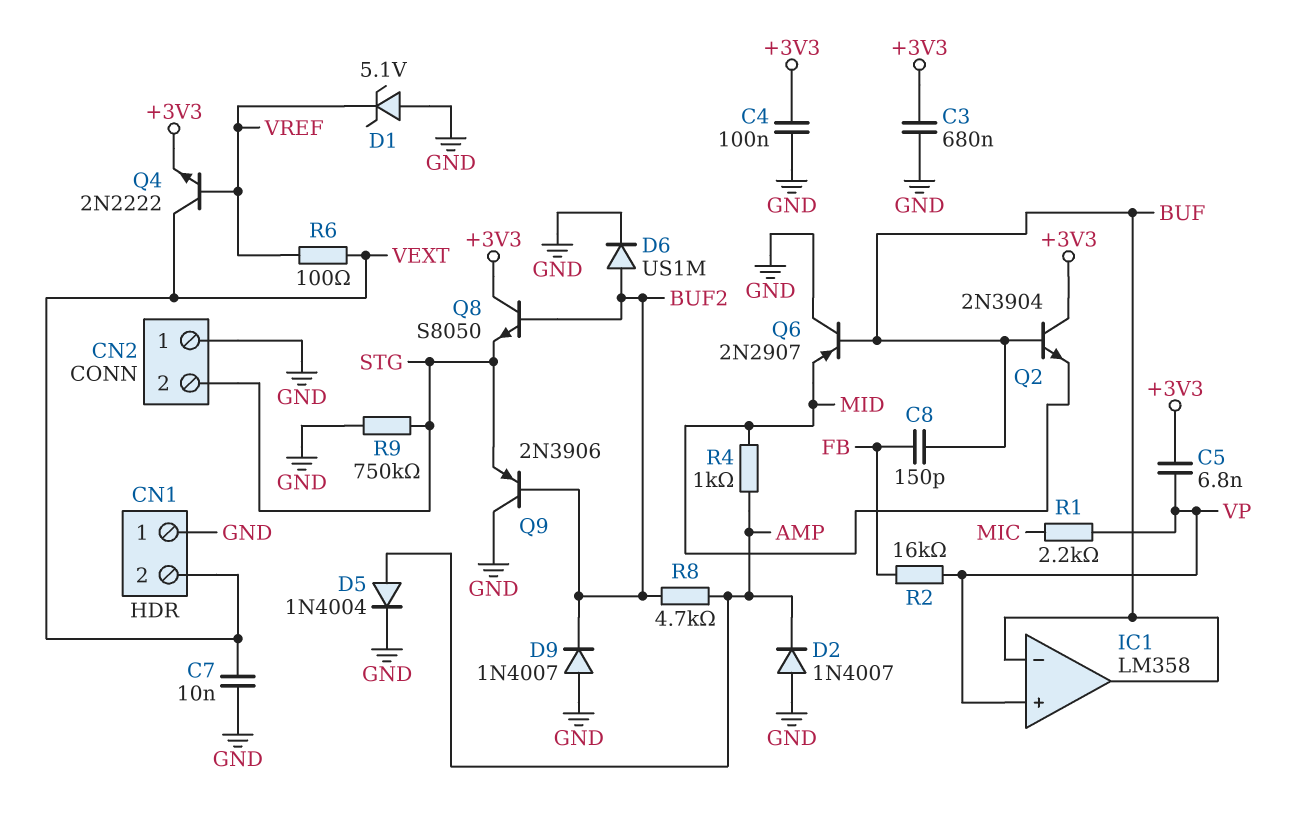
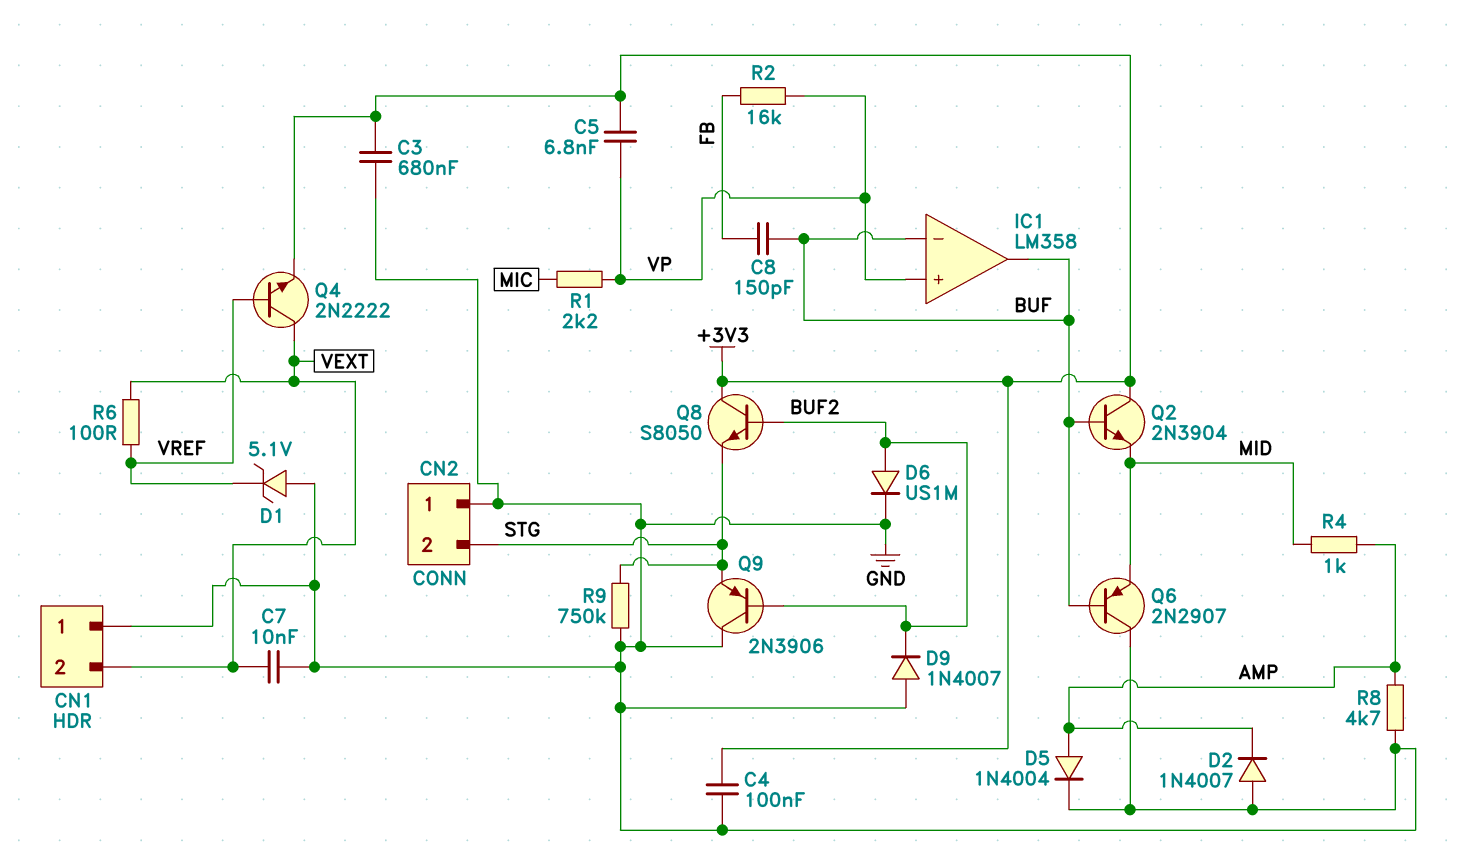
R8: 4.7k (AMP, BUF2) -> 4.7k (AMP, GND)

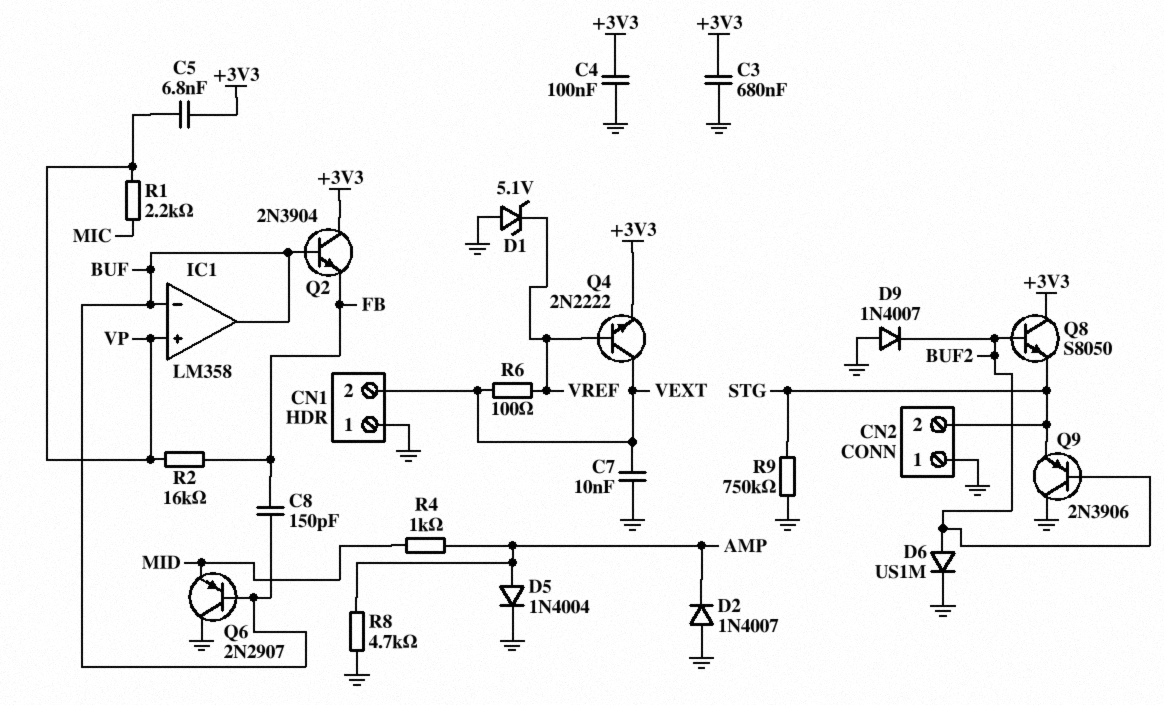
Q2: NPN 2N3904 (B BUF, C +3V3, E MID) -> NPN 2N3904 (B BUF, C +3V3, E FB)

